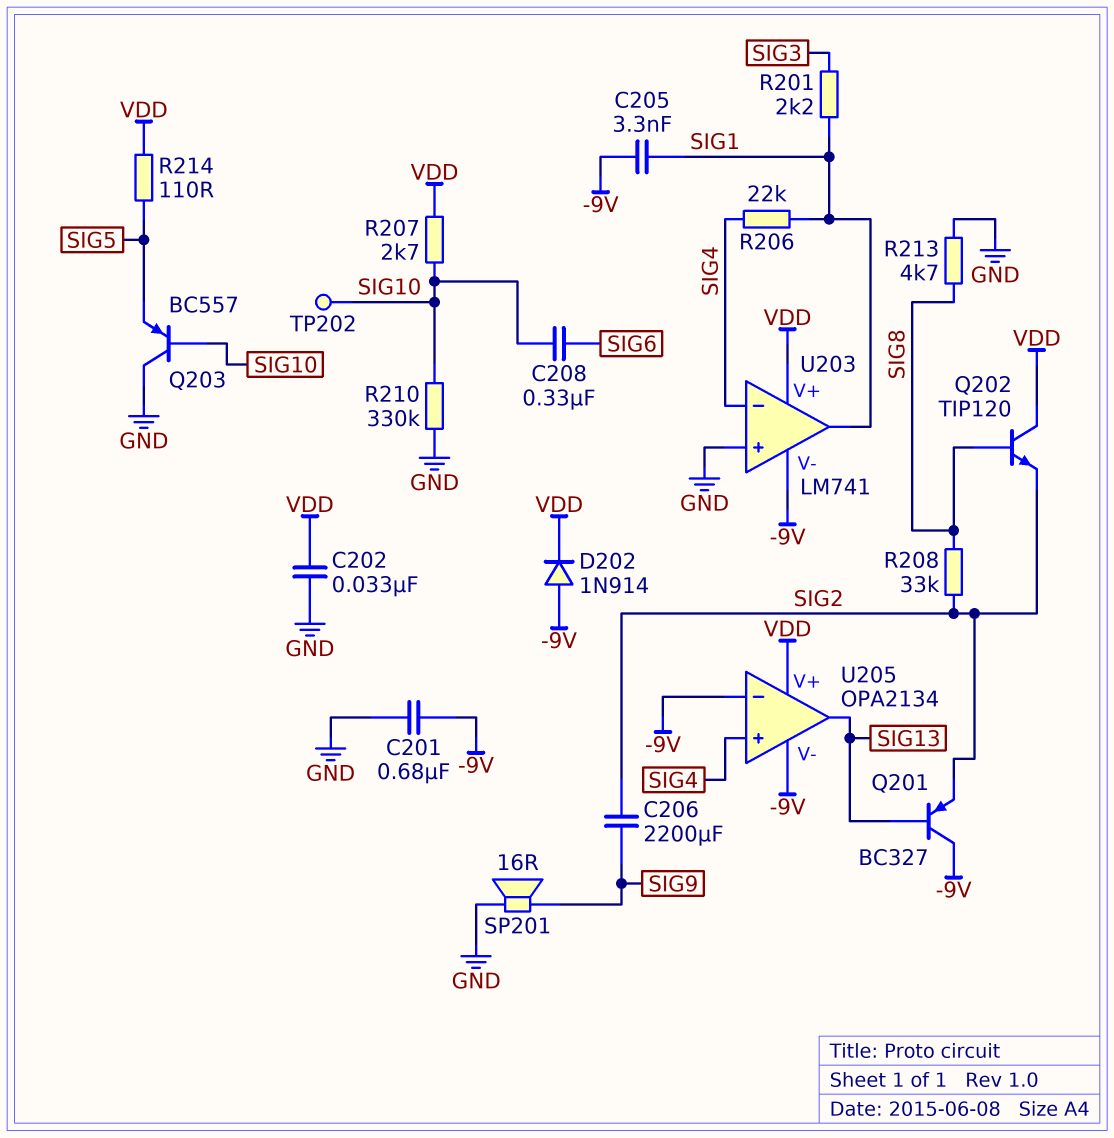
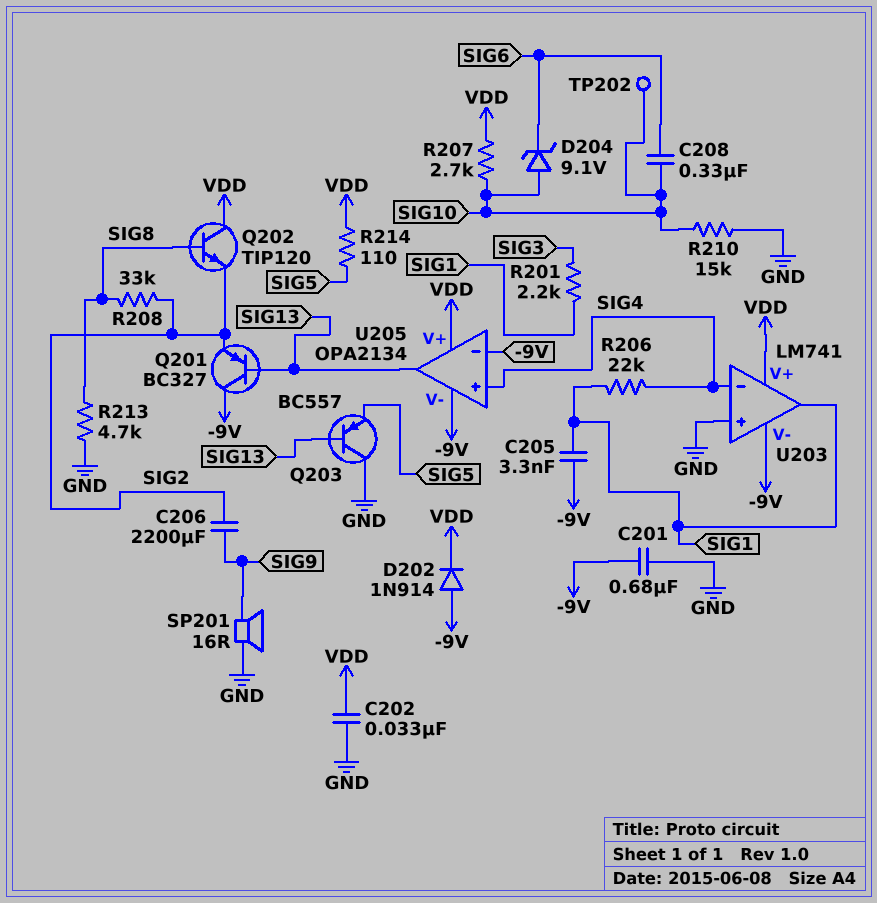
D204: none -> zener 9.1V (A SIG10, K SIG6)
Q203: PNP BC557 (B SIG10, C GND, E SIG5) -> PNP BC557 (B SIG13, C GND, E SIG5)
R210: 330k (GND, SIG10) -> 15k (GND, SIG10)

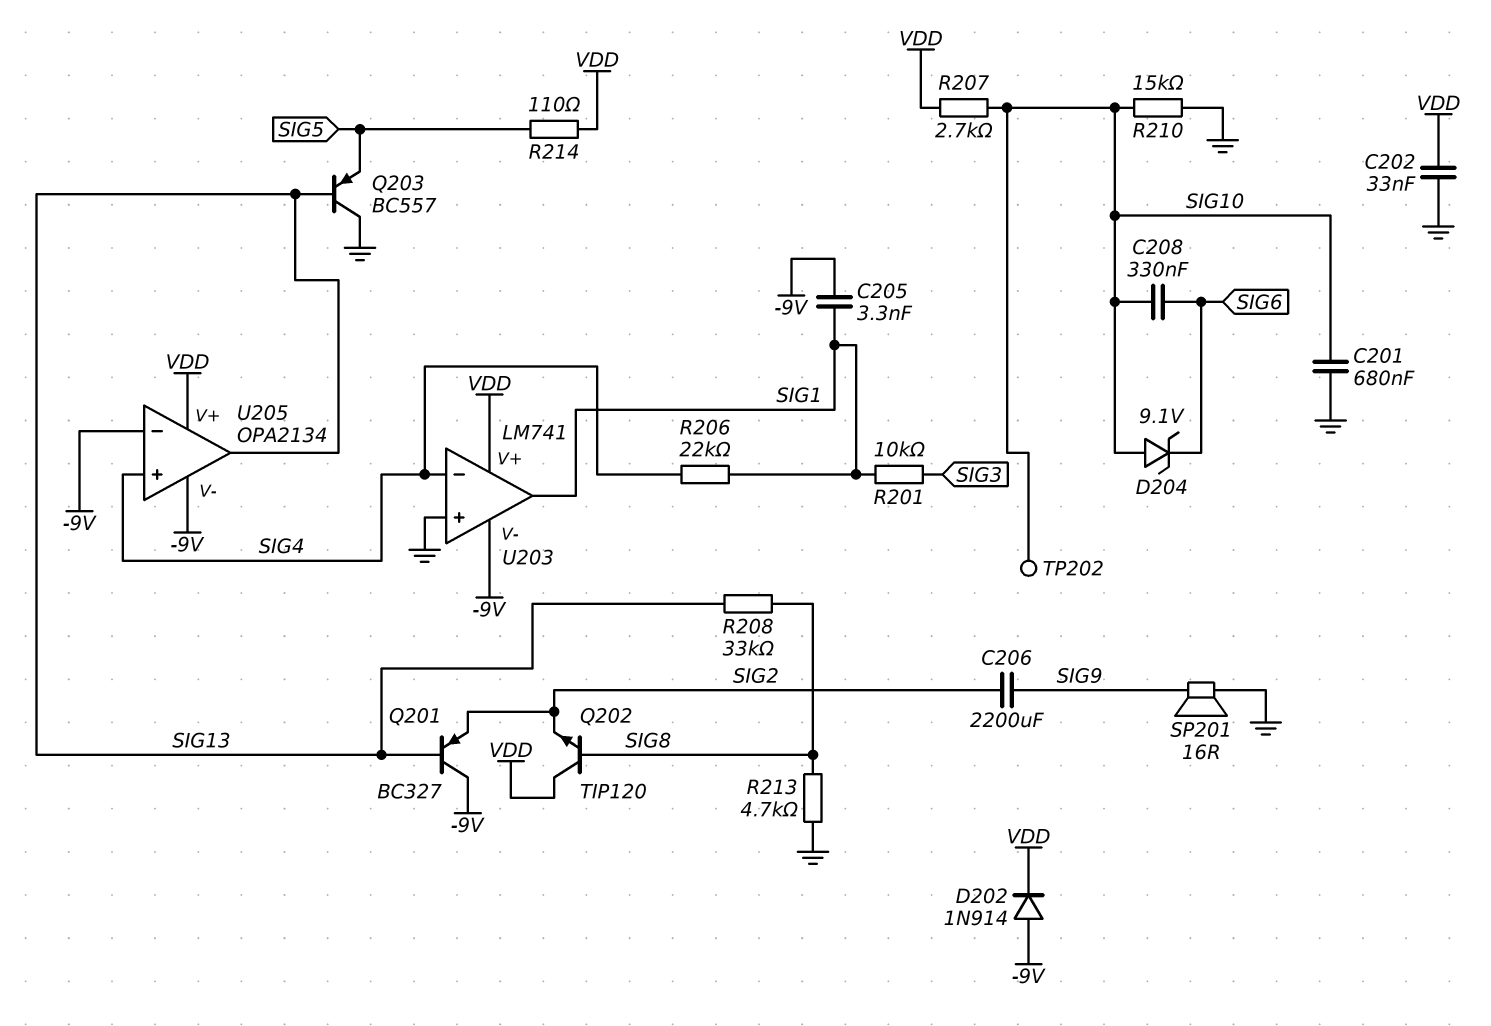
C201: 680nF (-9V, GND) -> 680nF (GND, SIG10)
R201: 2.2k (SIG1, SIG3) -> 10k (SIG1, SIG3)
R208: 33k (SIG2, SIG8) -> 33k (SIG8, SIG13)

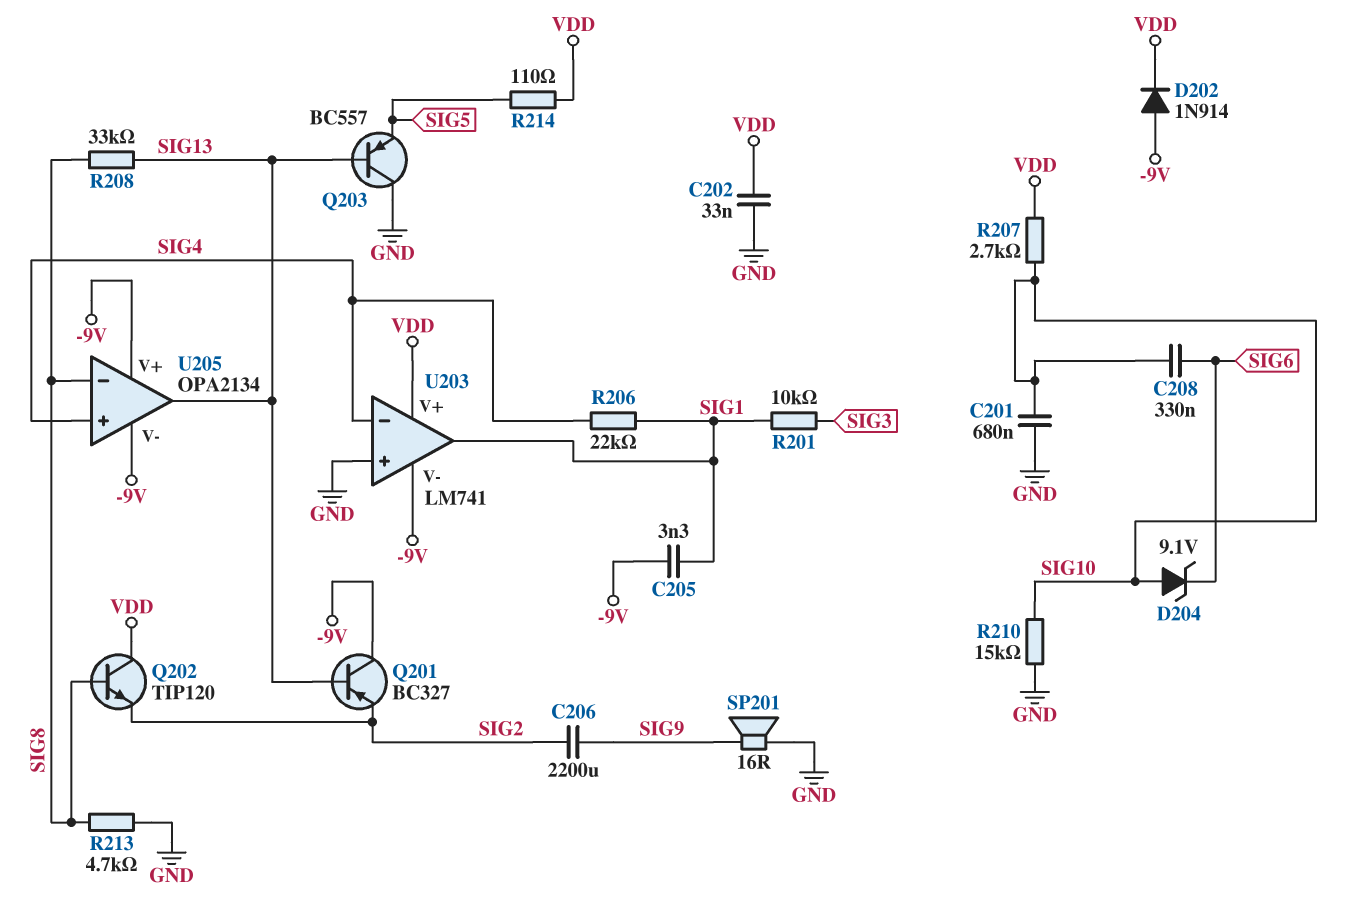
TP202: test point (SIG10) -> none
U205 pin V+: VDD -> -9V
U205 pin in-: -9V -> SIG8

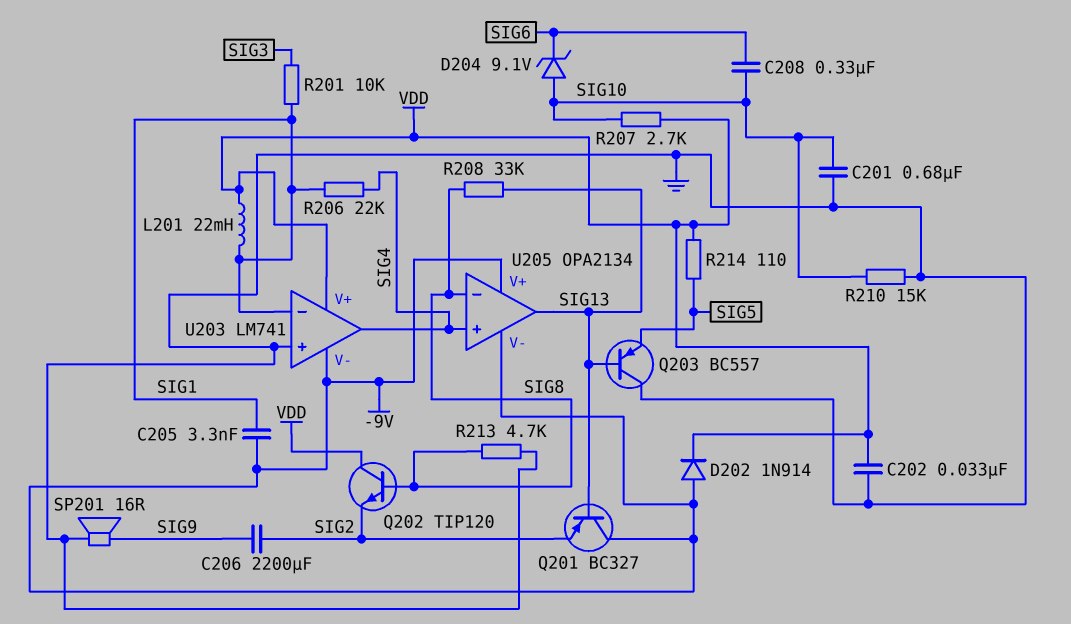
L201: none -> 22mH (SIG1, VDD)
U203 pin in-: SIG4 -> SIG1
U203 pin out: SIG1 -> SIG4

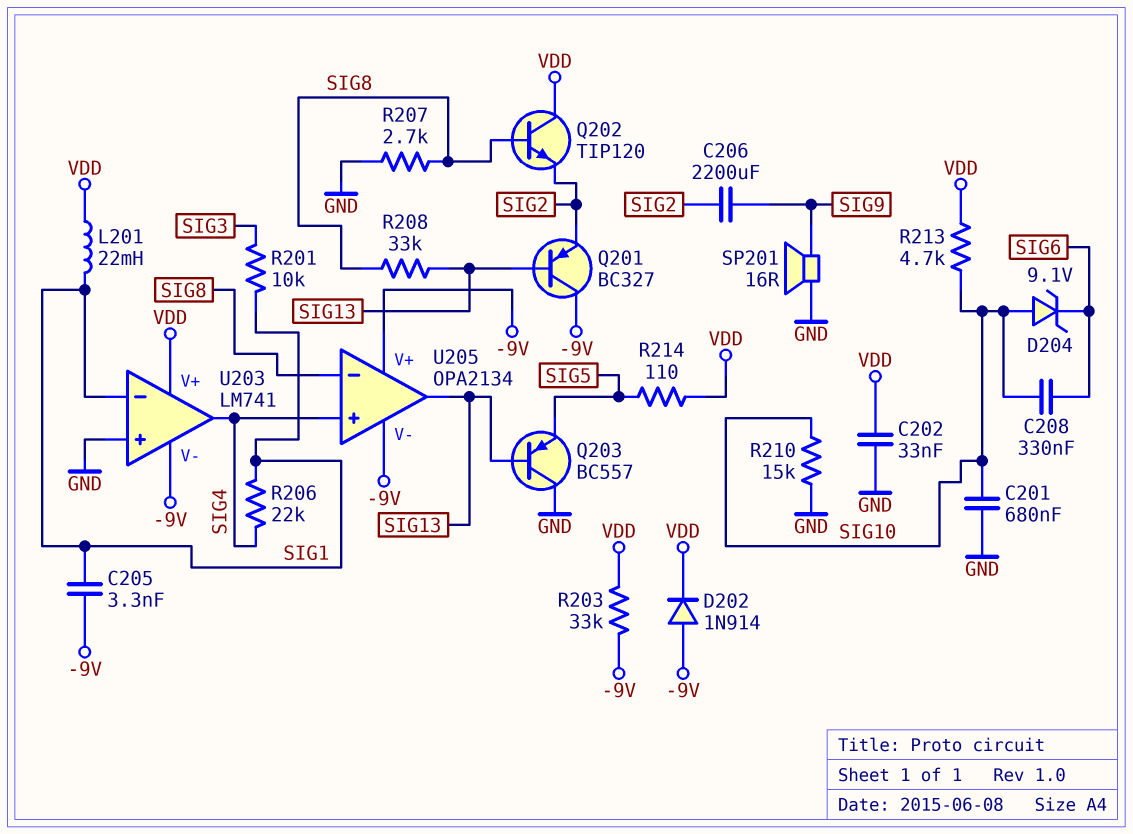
R203: none -> 33k (-9V, VDD)
R207: 2.7k (SIG10, VDD) -> 2.7k (GND, SIG8)
R213: 4.7k (GND, SIG8) -> 4.7k (SIG10, VDD)

